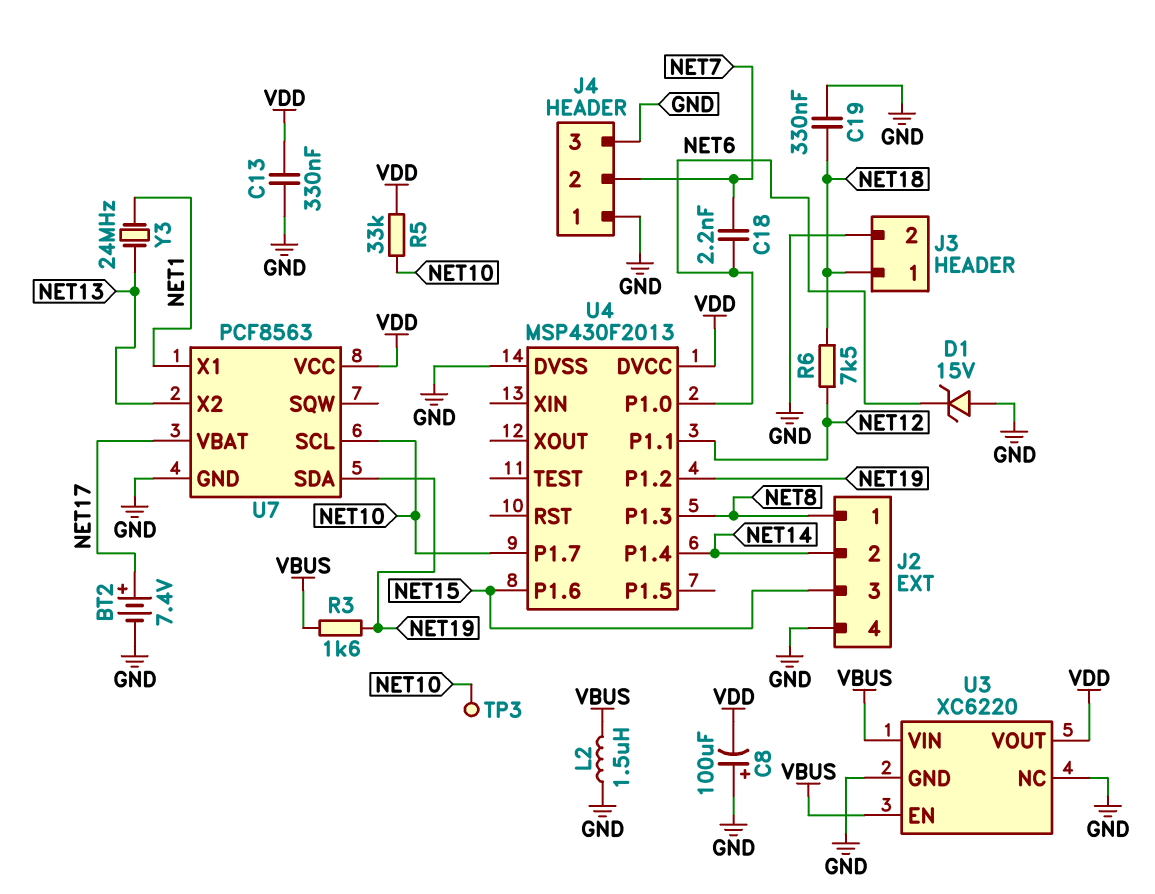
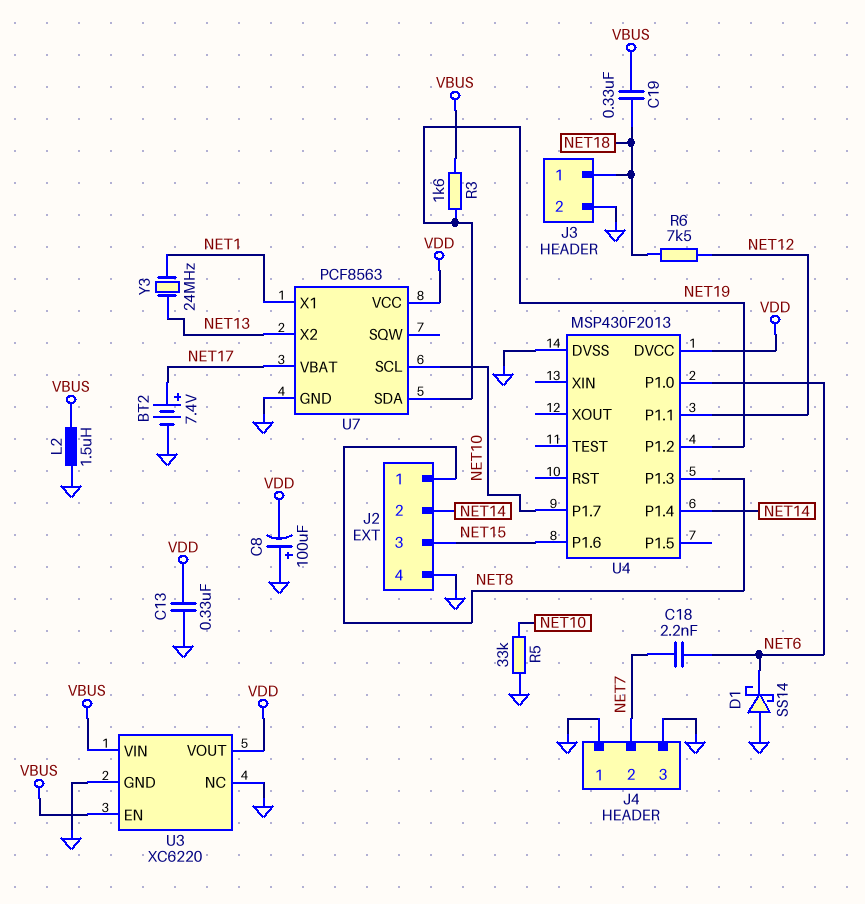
C19: 330nF (GND, NET18) -> 330nF (NET18, VBUS)
D1: zener 15V (A GND, K NET6) -> schottky SS14 (A GND, K NET6)
R5: 33k (NET10, VDD) -> 33k (GND, NET10)
TP3: test point (NET10) -> none

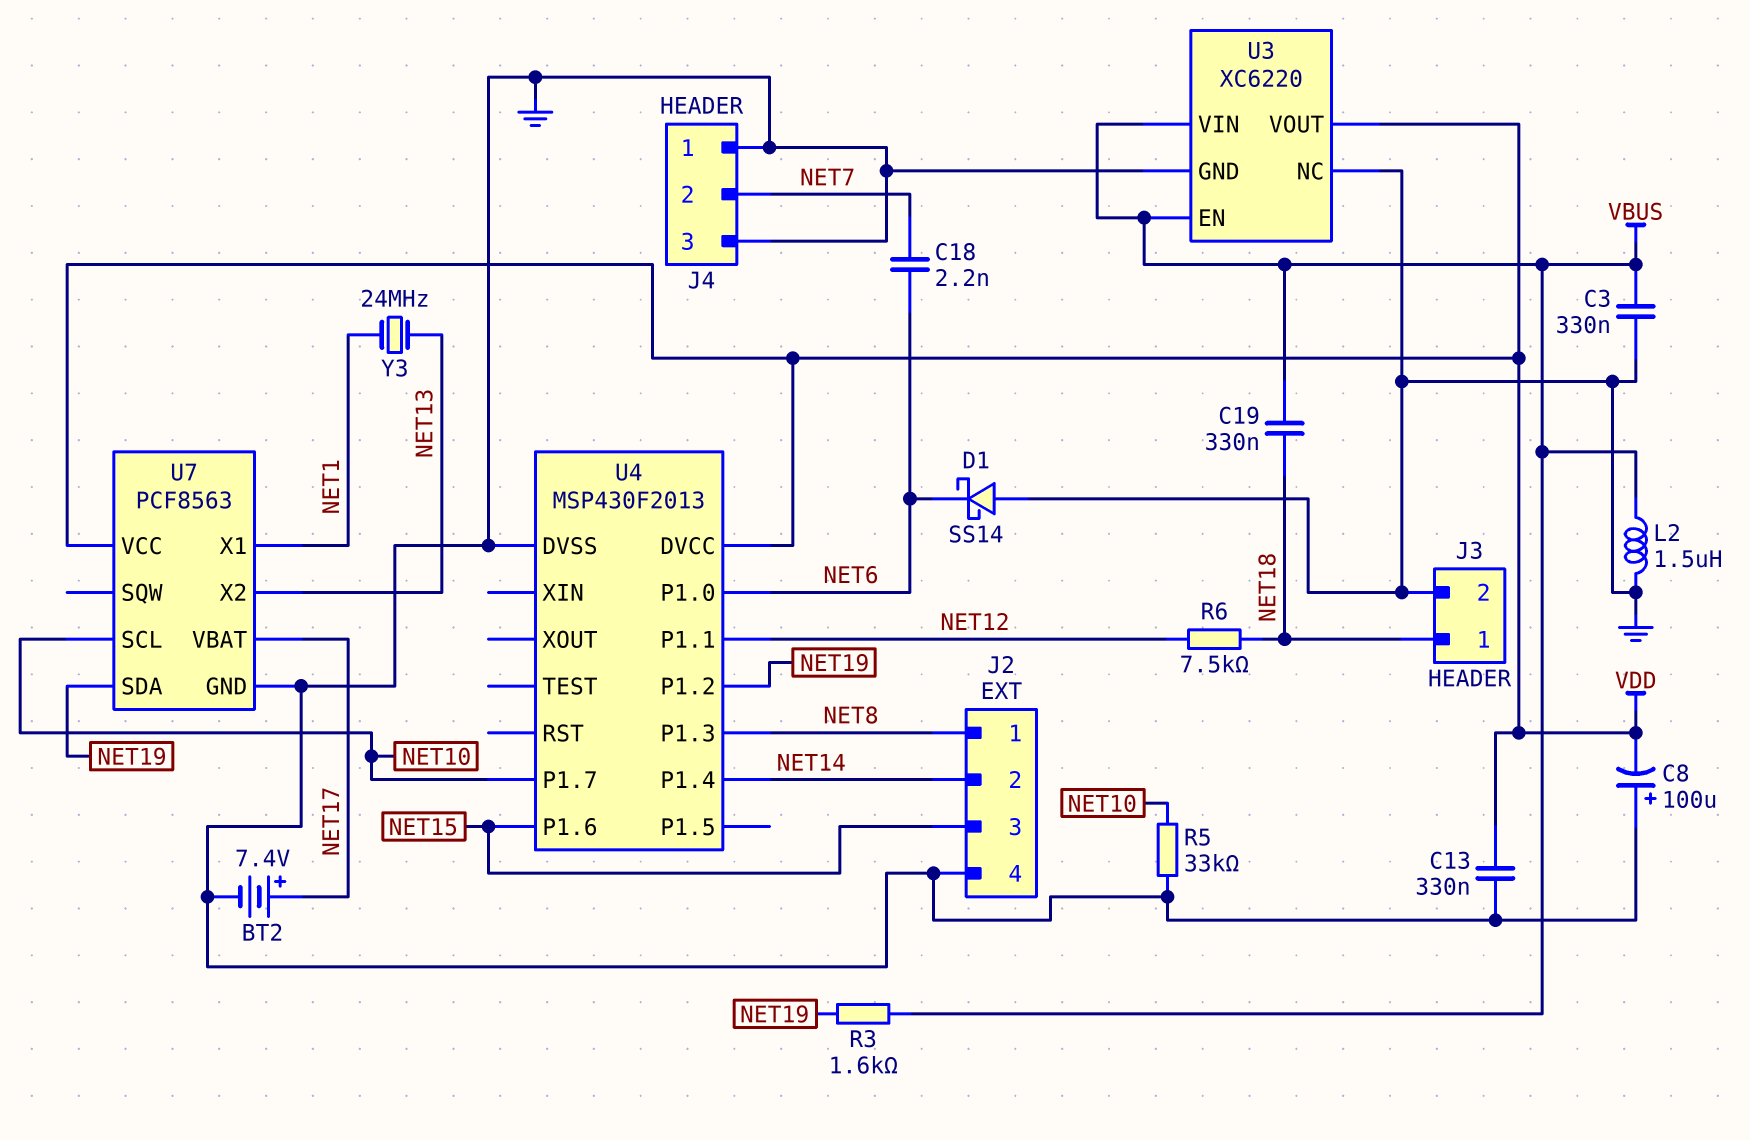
C3: none -> 330nF (GND, VBUS)

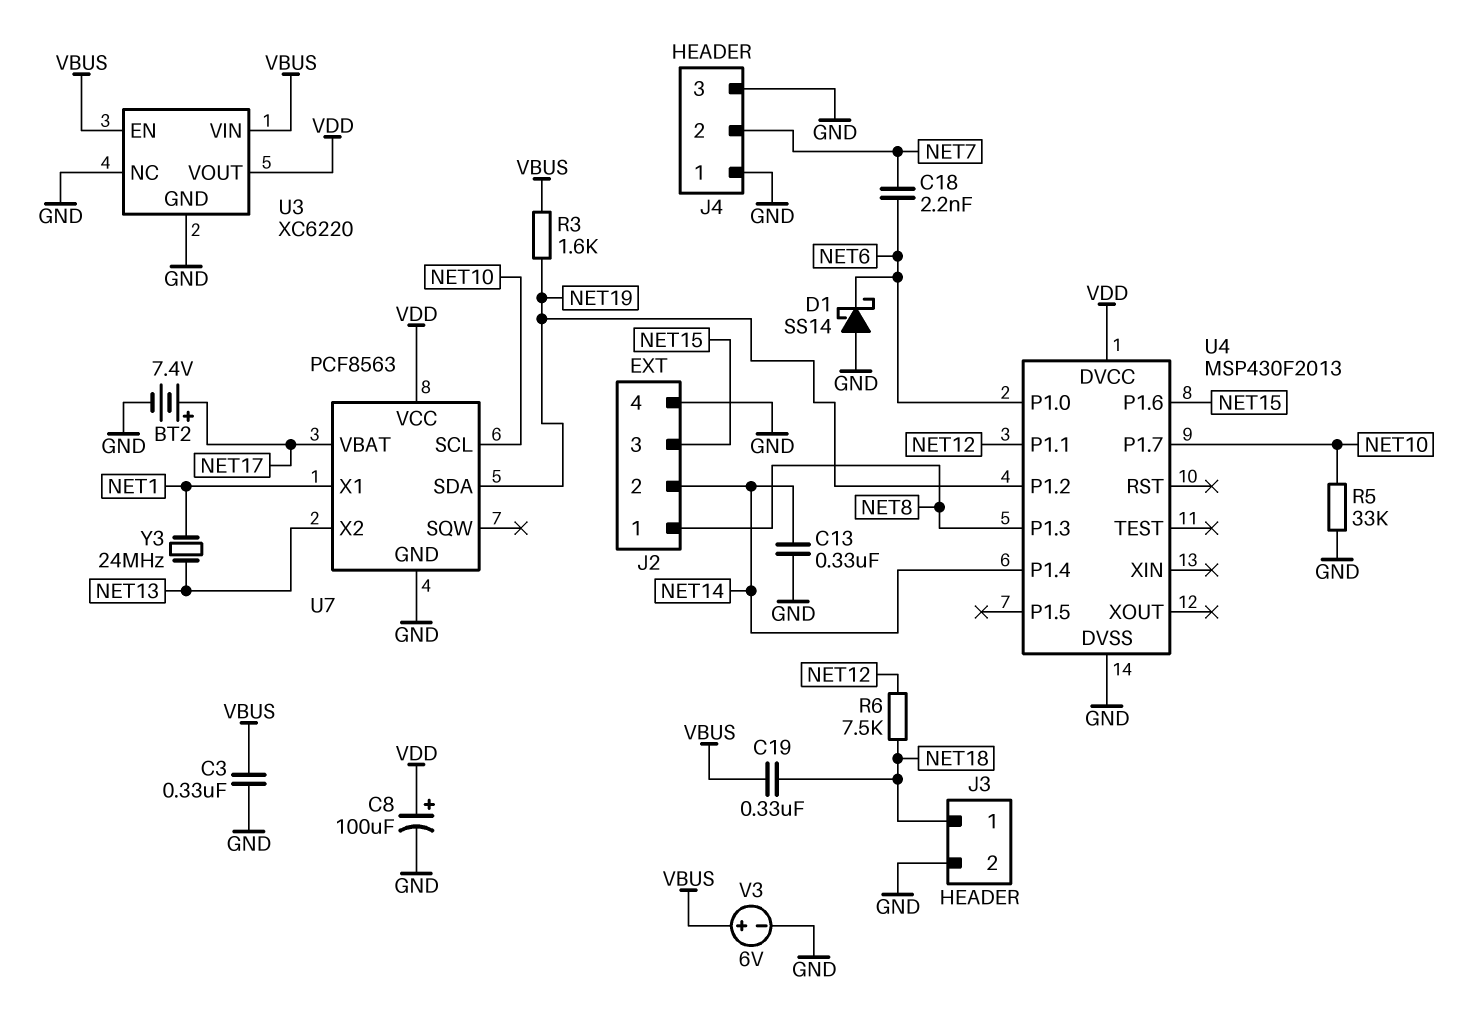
C8: 100uF (plus GND, minus VDD) -> 100uF (plus VDD, minus GND)
C13: 330nF (GND, VDD) -> 330nF (GND, NET14)
L2: 1.5uH (GND, VBUS) -> none
V3: none -> 6V (plus VBUS, minus GND)

